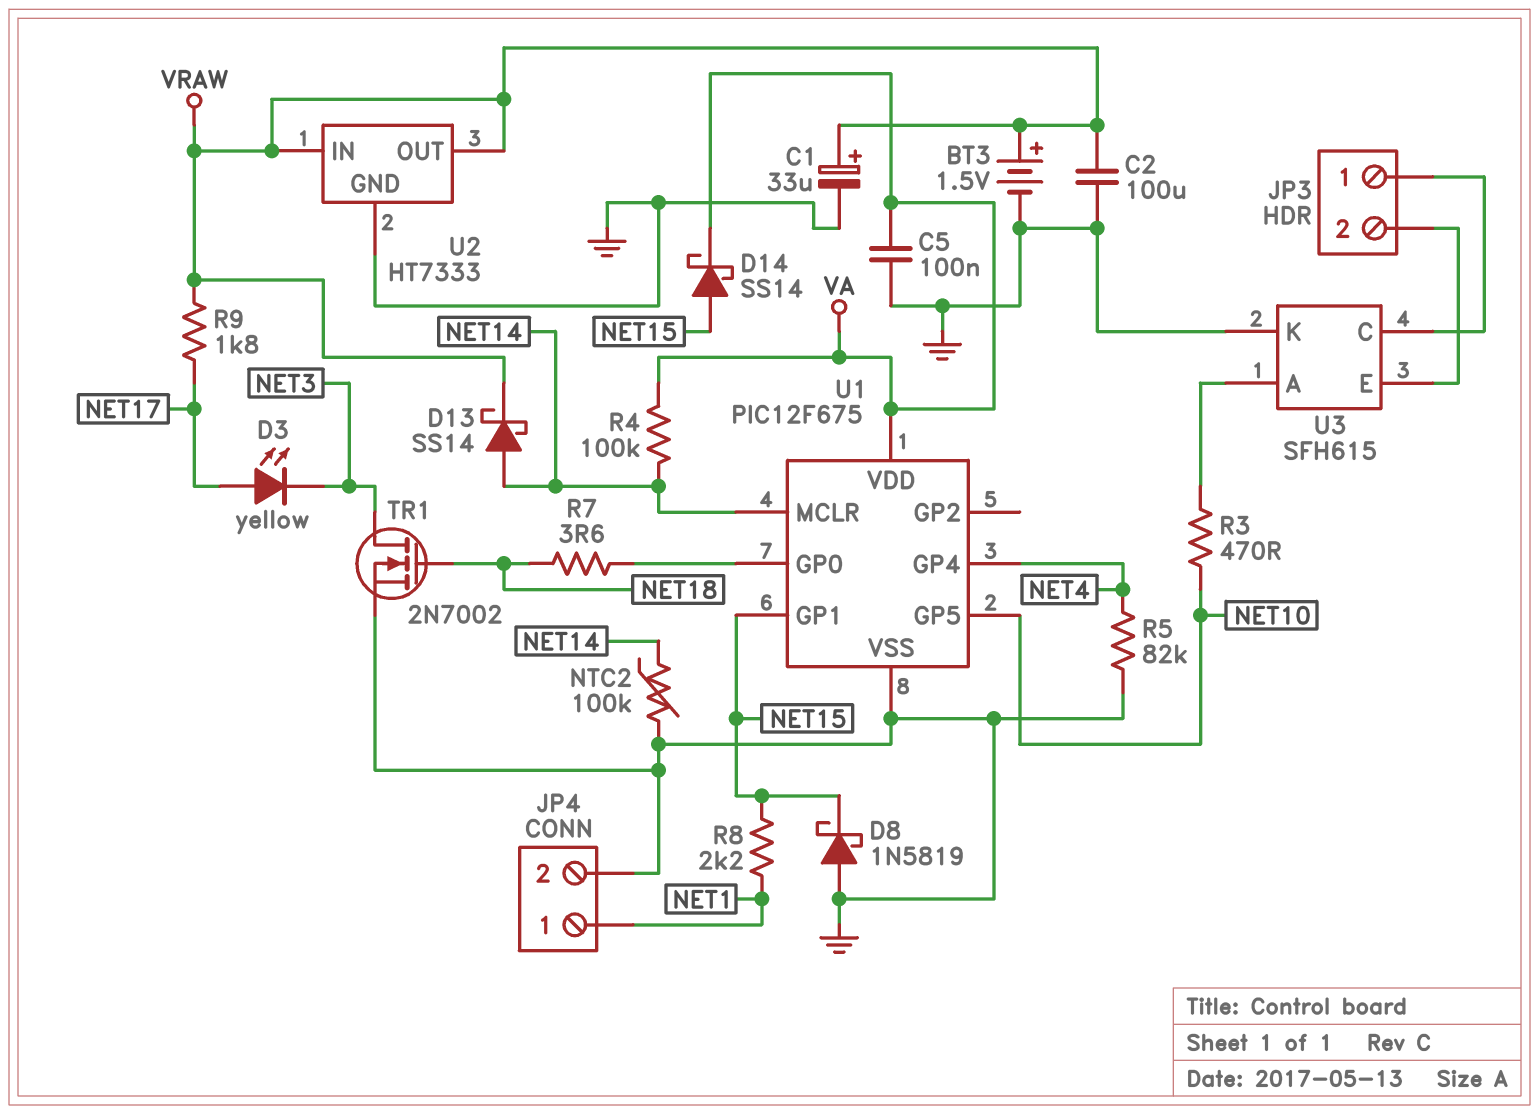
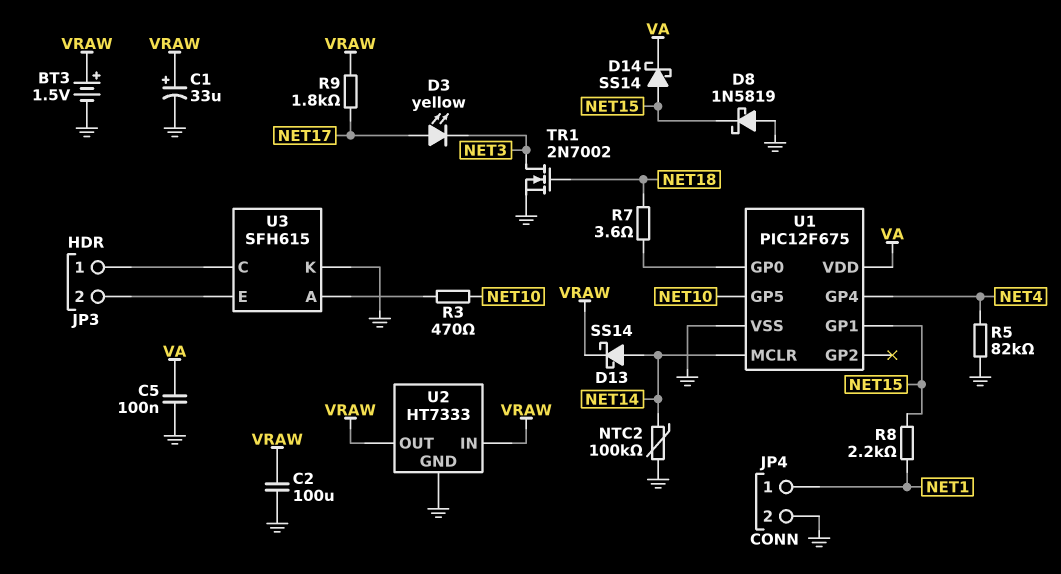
R4: 100k (NET14, VA) -> none

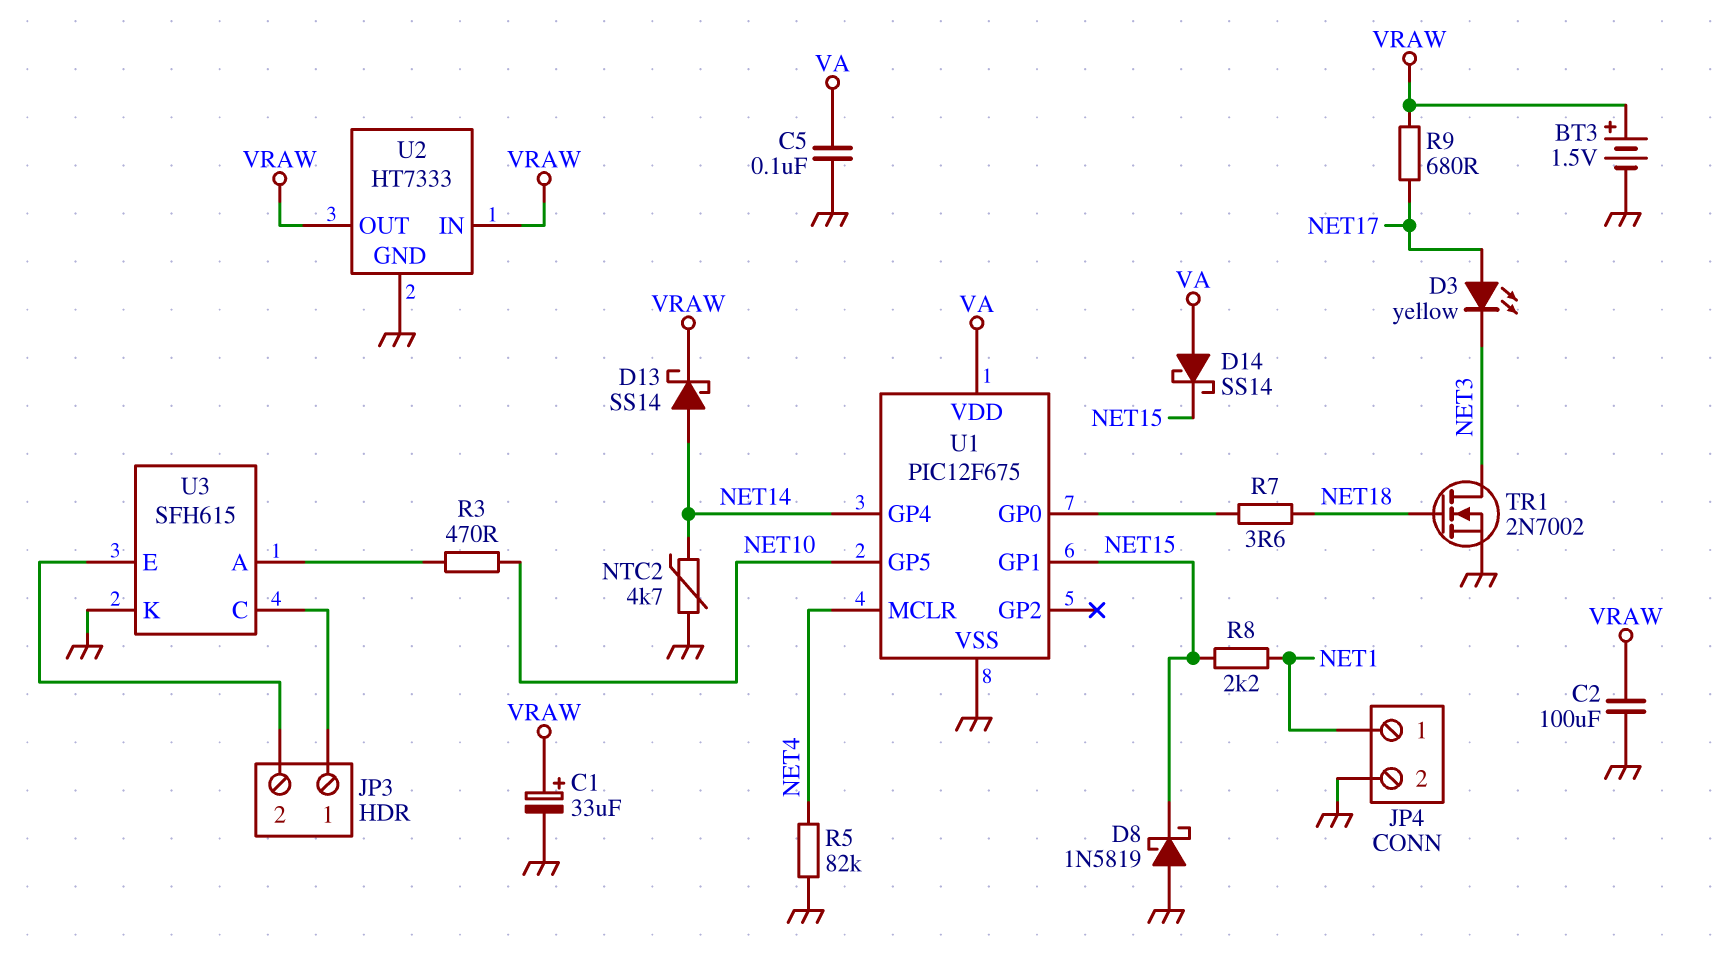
D14: schottky SS14 (A NET15, K VA) -> schottky SS14 (A VA, K NET15)
NTC2: 100k (GND, NET14) -> 4.7k (GND, NET14)
R9: 1.8k (NET17, VRAW) -> 680 (NET17, VRAW)
U1 pin GP4: NET4 -> NET14
U1 pin MCLR: NET14 -> NET4

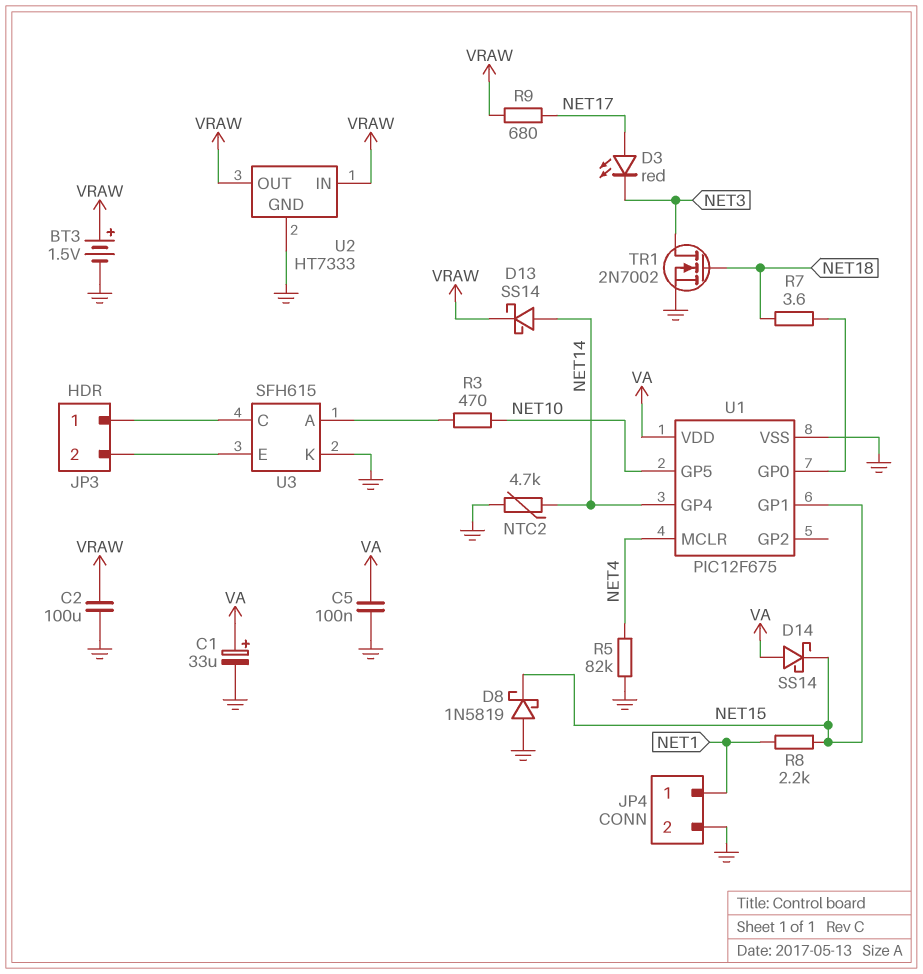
C1: 33uF (plus VRAW, minus GND) -> 33uF (plus VA, minus GND)
D3: LED yellow (A NET17, K NET3) -> LED red (A NET17, K NET3)

